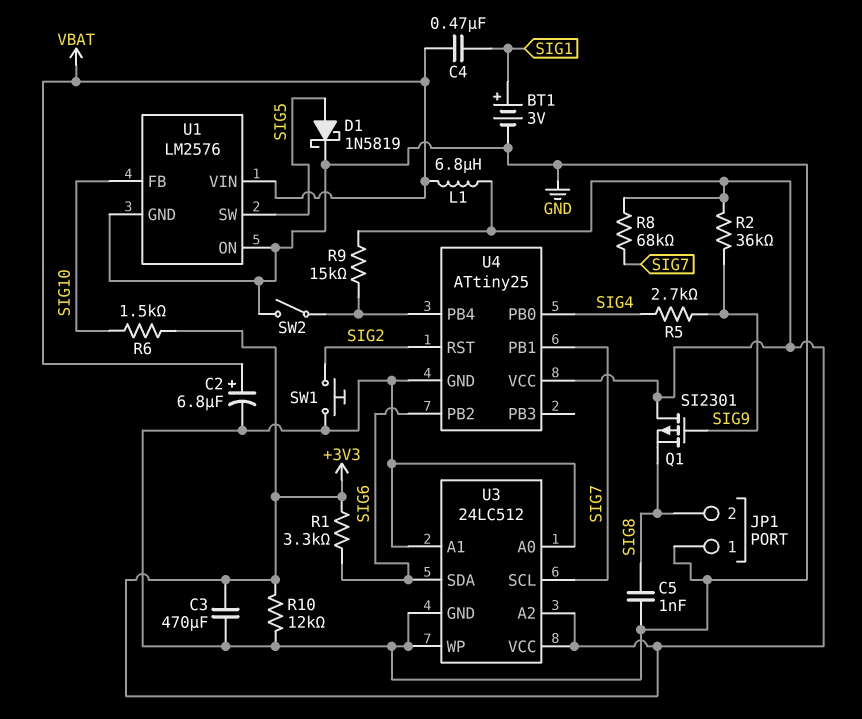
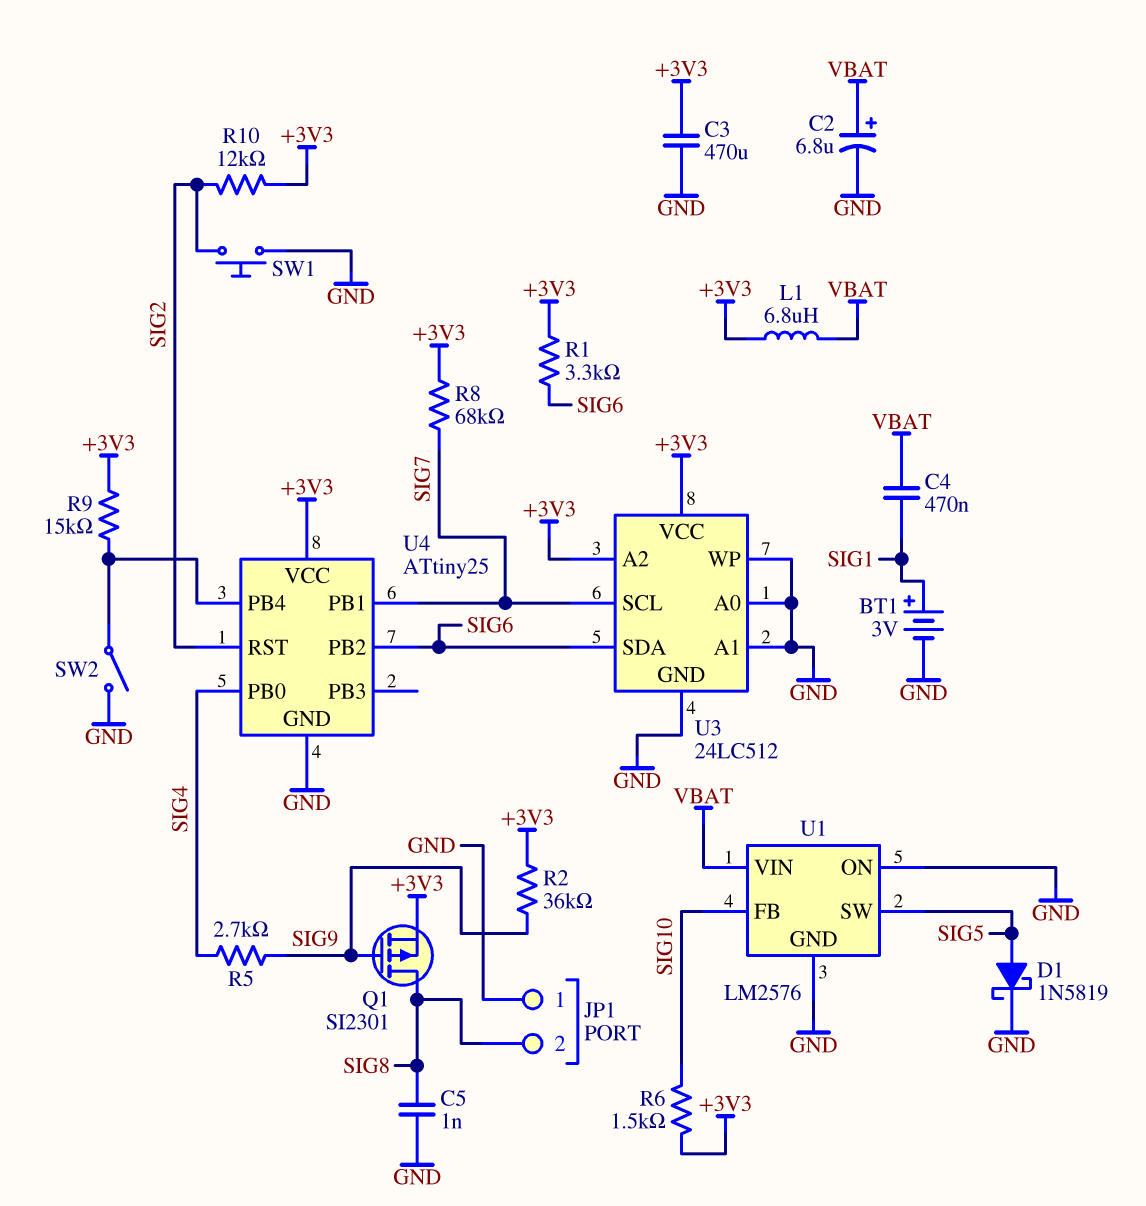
Q1: PMOS SI2301 (G SIG9, D +3V3, S SIG8) -> PMOS SI2301 (G SIG9, D SIG8, S +3V3)
R10: 12k (+3V3, GND) -> 12k (+3V3, SIG2)

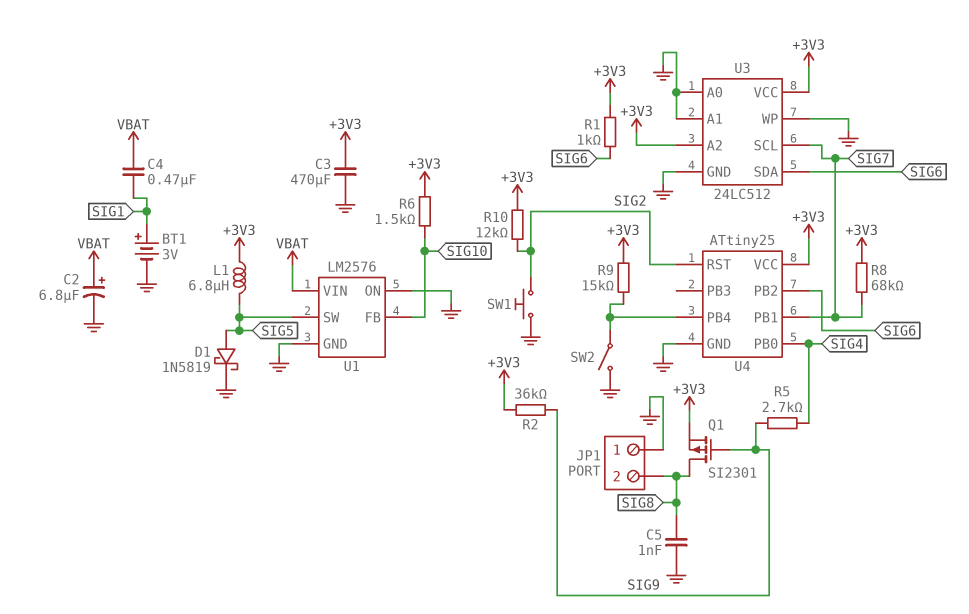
L1: 6.8uH (+3V3, VBAT) -> 6.8uH (+3V3, SIG5)
R1: 3.3k (+3V3, SIG6) -> 1k (+3V3, SIG6)

